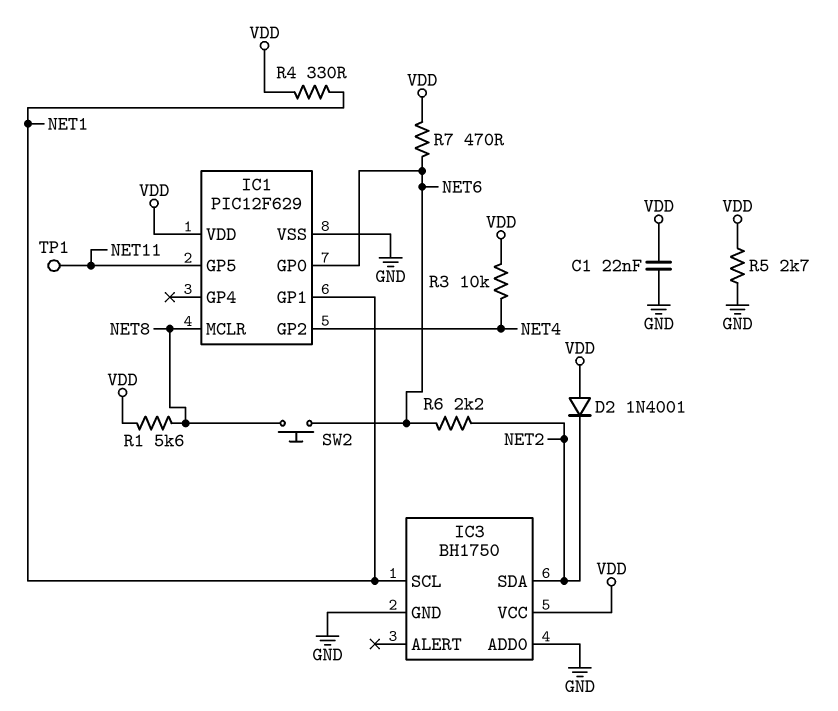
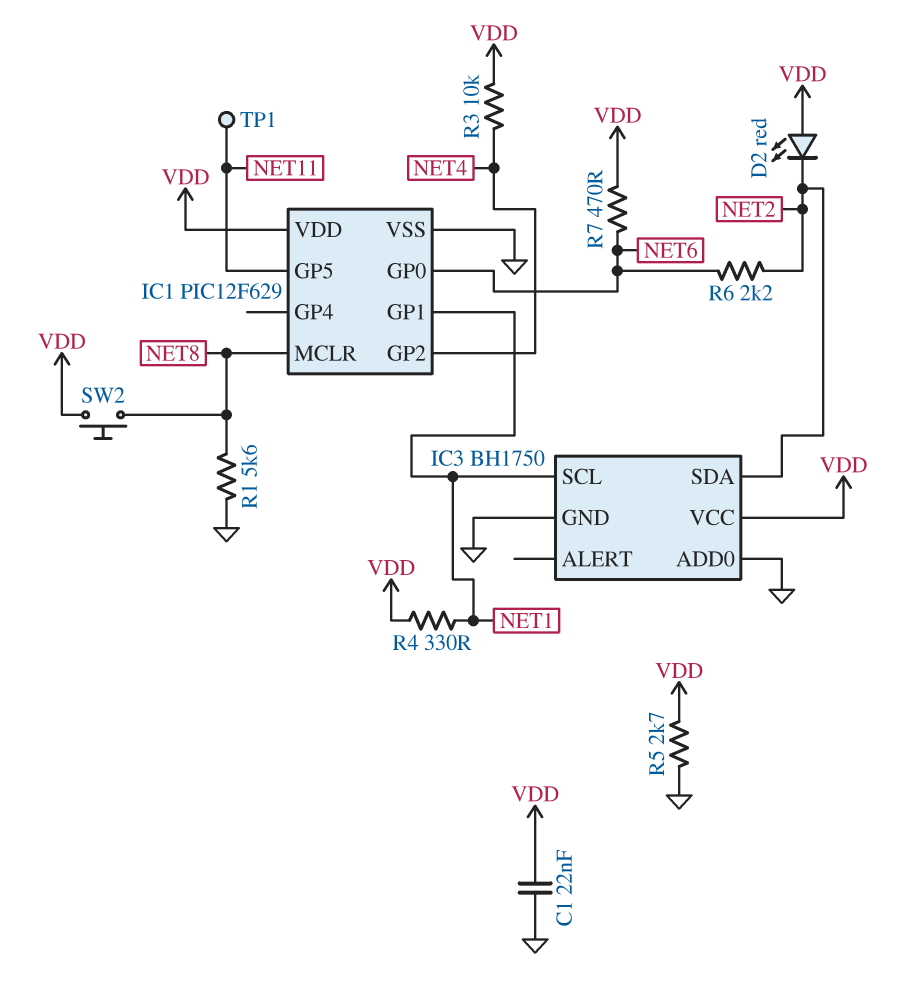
D2: diode 1N4001 (A VDD, K NET2) -> LED red (A VDD, K NET2)
R1: 5.6k (NET8, VDD) -> 5.6k (GND, NET8)
SW2: button (NET6, NET8) -> button (NET8, VDD)

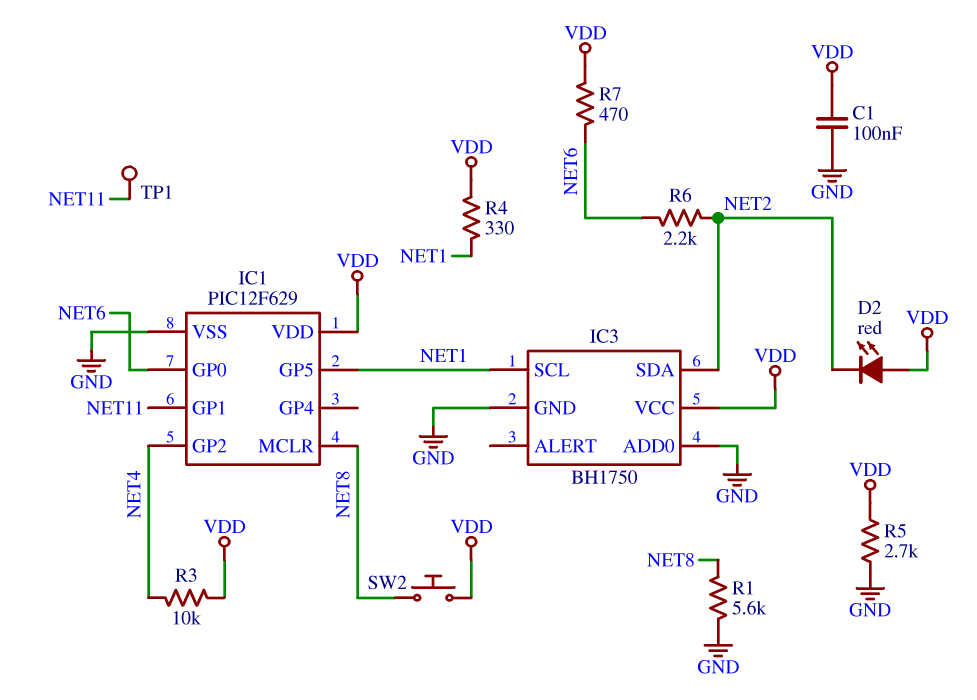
C1: 22nF (GND, VDD) -> 100nF (GND, VDD)
IC1 pin GP1: NET1 -> NET11
IC1 pin GP5: NET11 -> NET1

